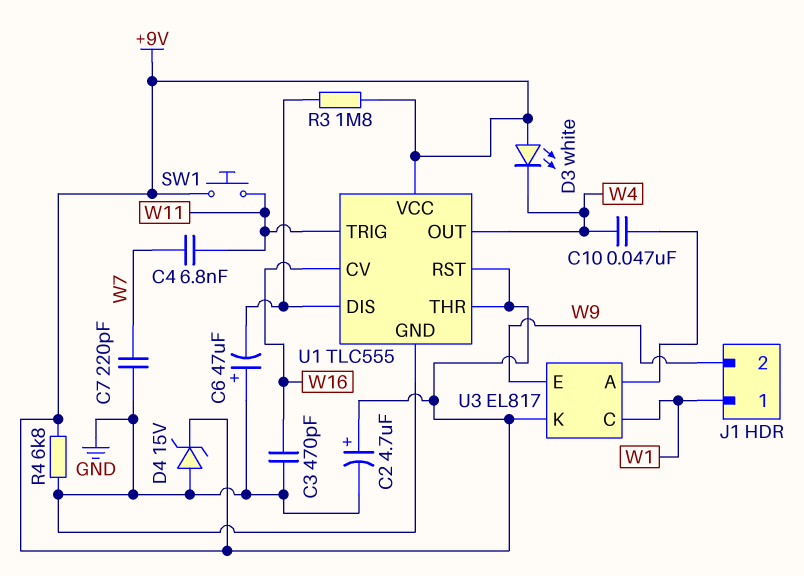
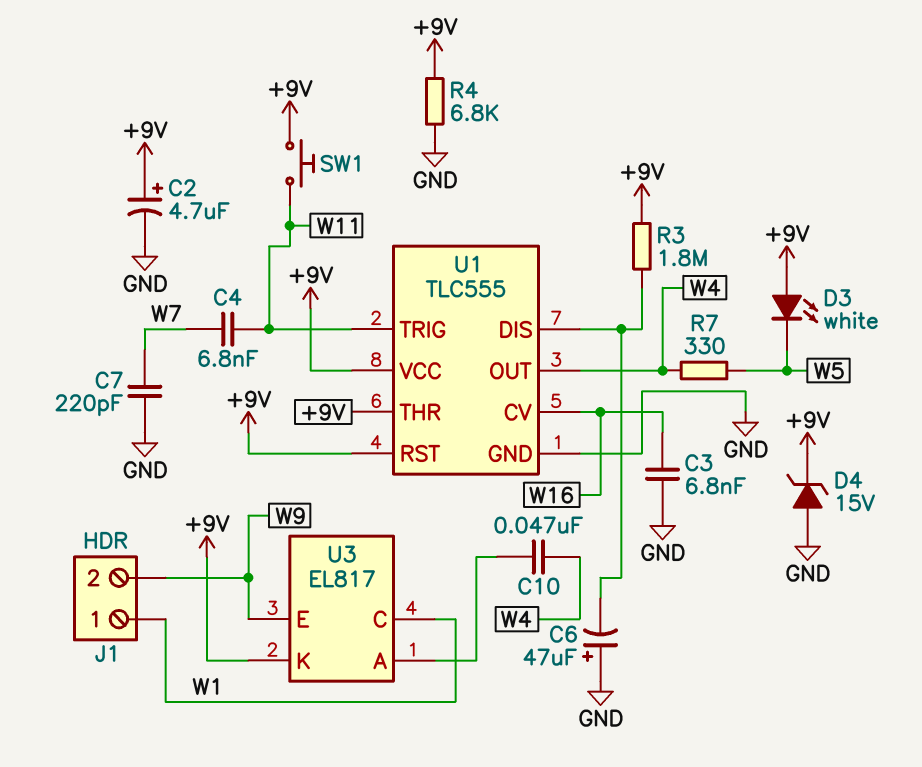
C3: 470pF (GND, W16) -> 6.8nF (GND, W16)
D3: LED white (A +9V, K W4) -> LED white (A +9V, K W5)
R7: none -> 330 (W4, W5)

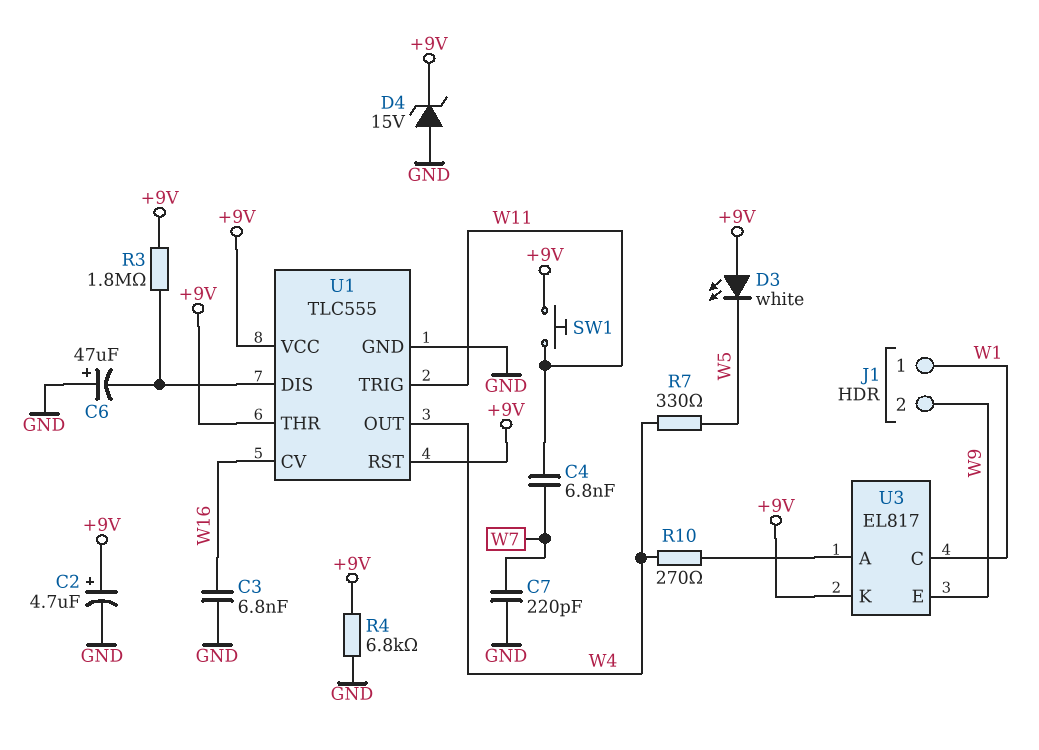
C10: 47nF (U3/A, W4) -> none
R10: none -> 270 (U3/A, W4)

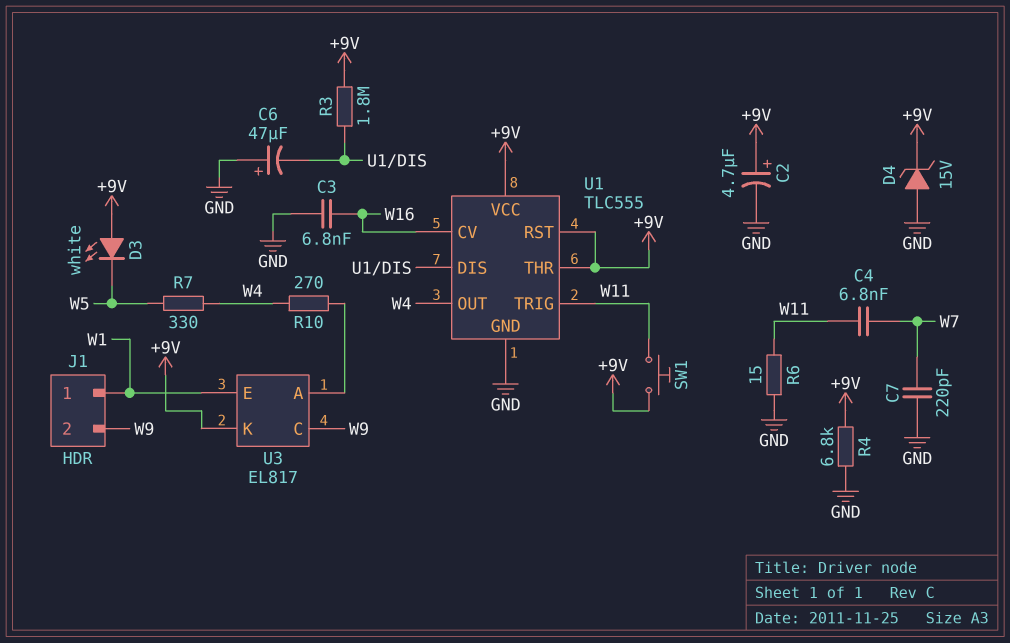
R6: none -> 15 (GND, W11)
U3 pin C: W1 -> W9
U3 pin E: W9 -> W1

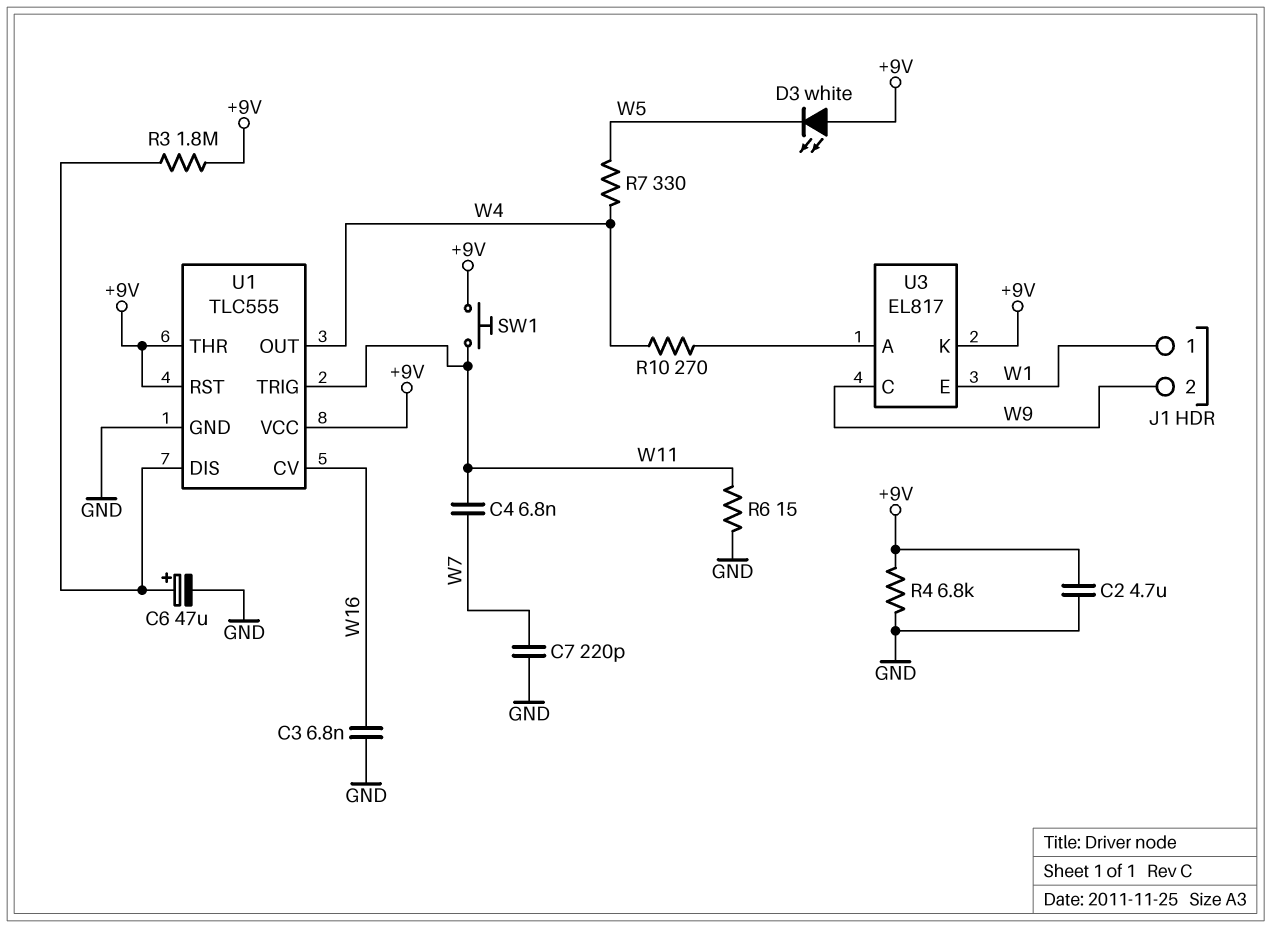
C2: 4.7uF (plus +9V, minus GND) -> 4.7uF (+9V, GND)
C6: 47uF (plus GND, minus U1/DIS) -> 47uF (plus U1/DIS, minus GND)
D4: zener 15V (A GND, K +9V) -> none

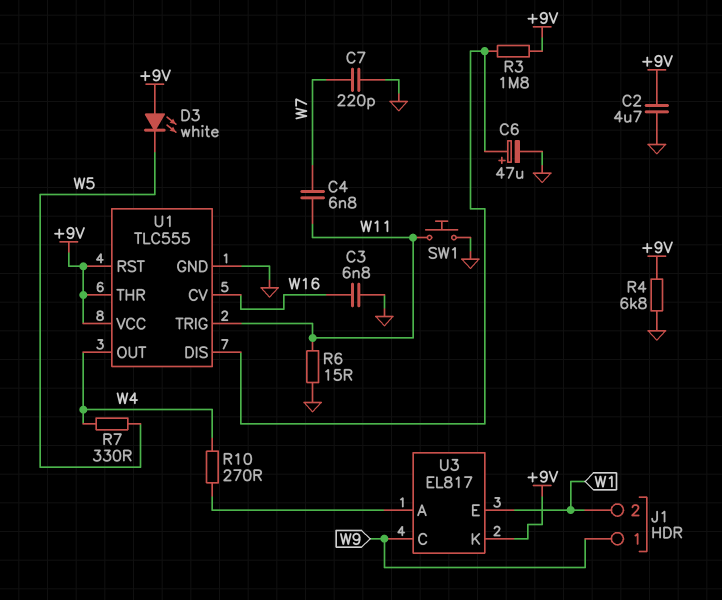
J1 pin 1: W1 -> W9
J1 pin 2: W9 -> W1
SW1: button (+9V, W11) -> button (GND, W11)

